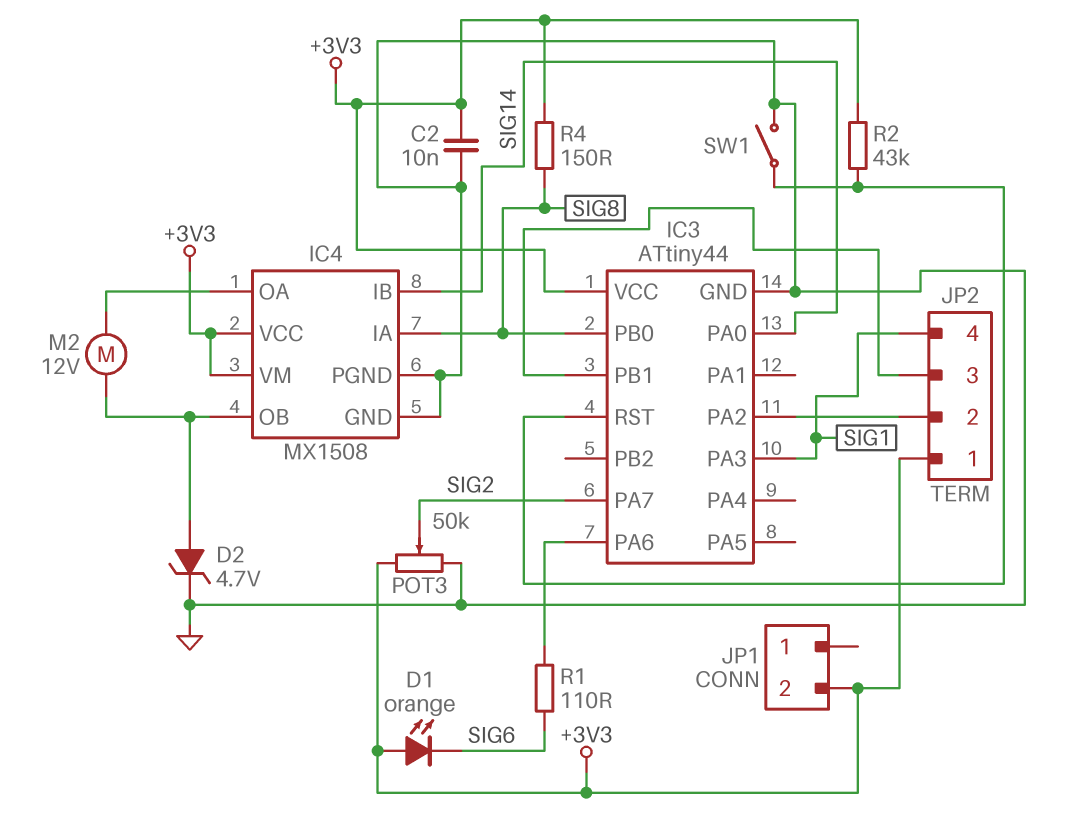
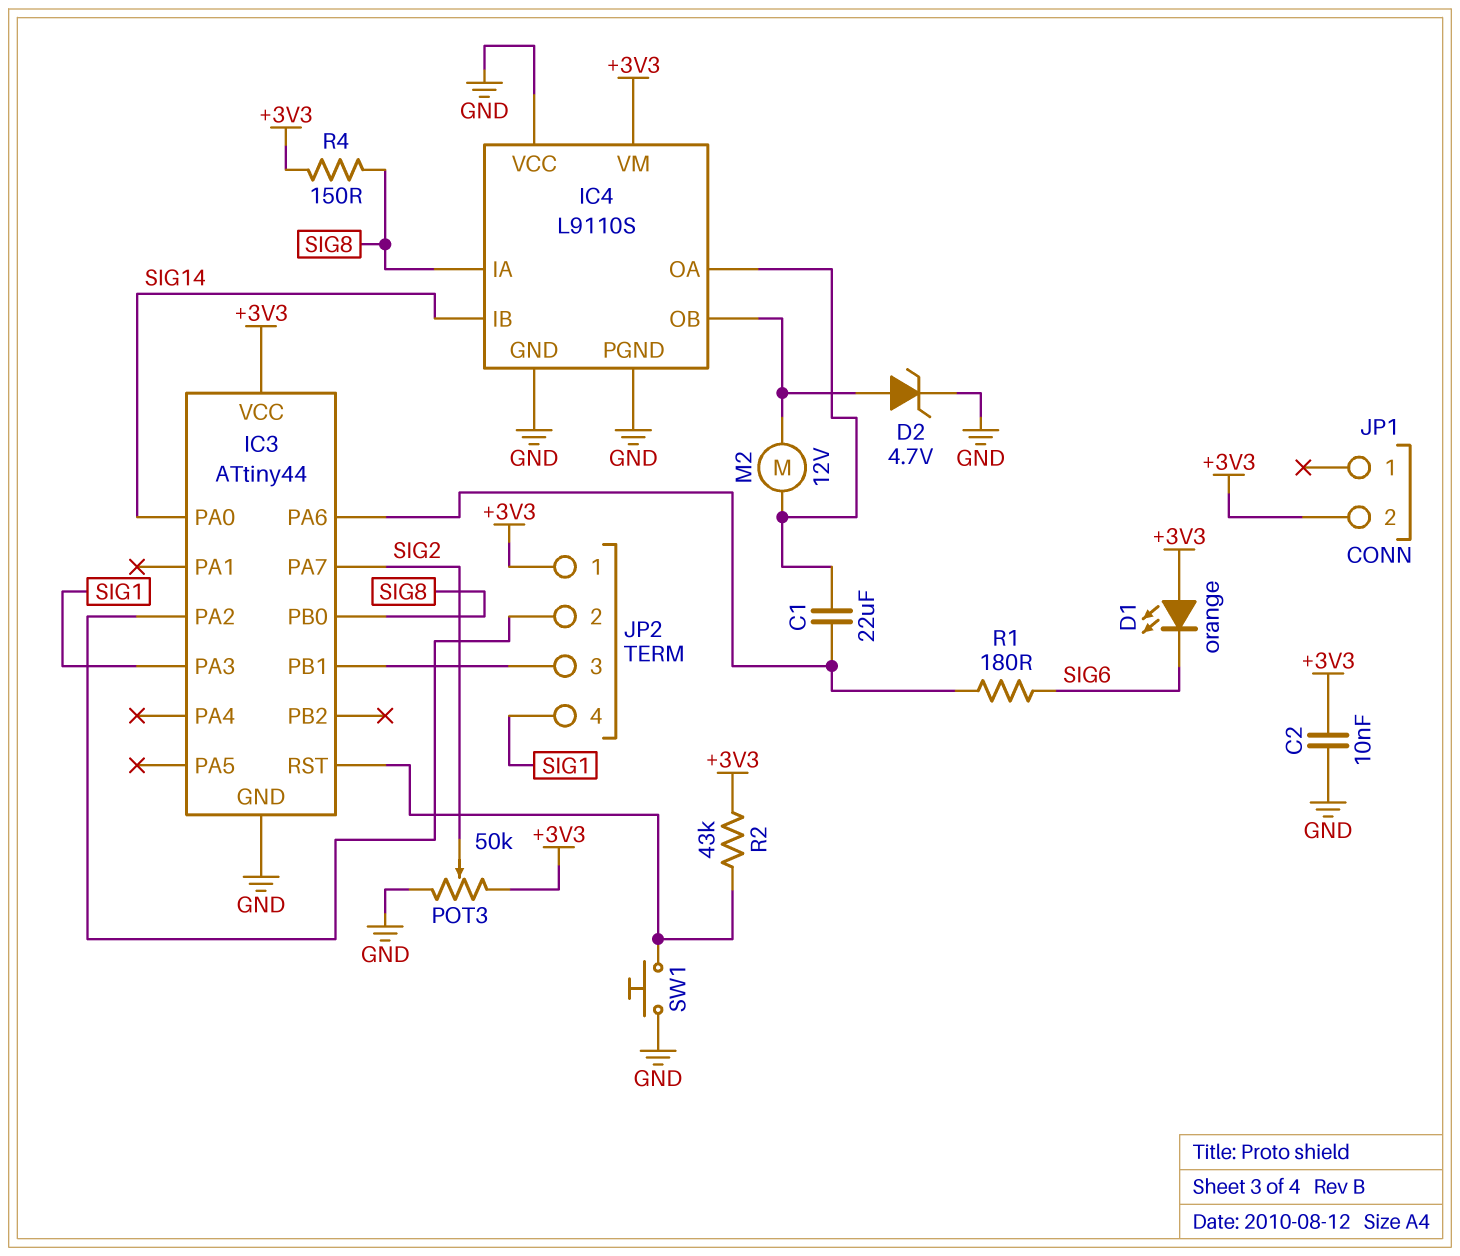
C1: none -> 22uF (IC3/PA6, IC4/OA)
IC4: MX1508 -> L9110S
IC4 pin VCC: +3V3 -> GND
R1: 110 (IC3/PA6, SIG6) -> 180 (IC3/PA6, SIG6)
SW1: switch (GND, IC3/RST) -> button (GND, IC3/RST)

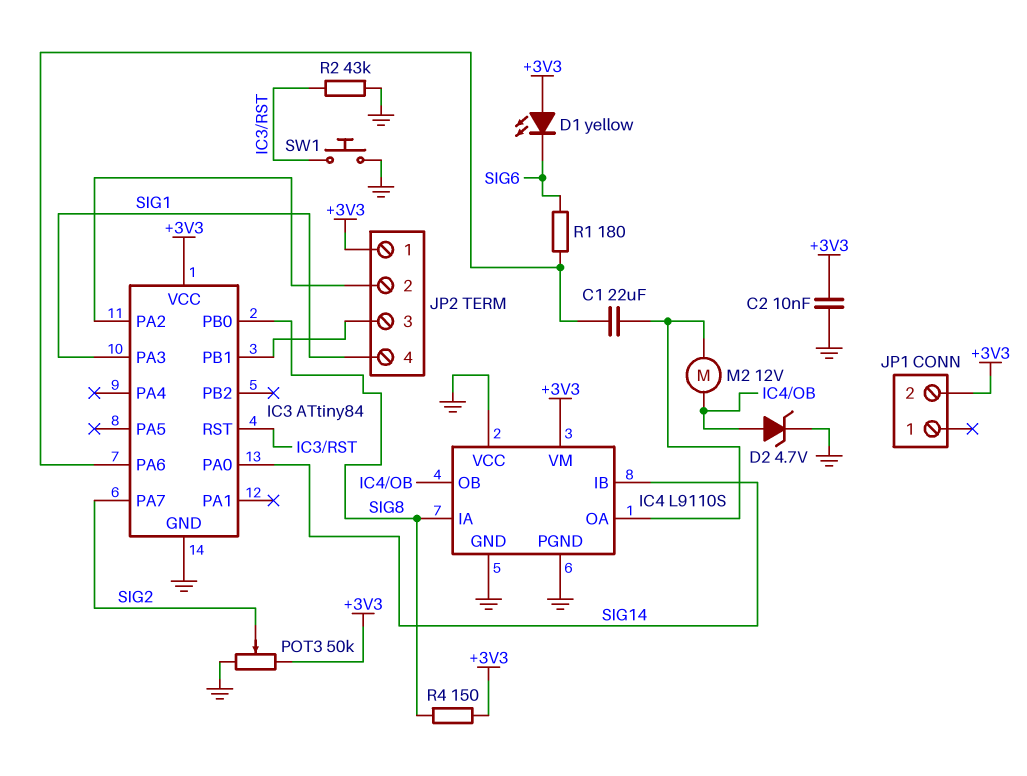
D1: LED orange (A +3V3, K SIG6) -> LED yellow (A +3V3, K SIG6)
IC3: ATtiny44 -> ATtiny84
R2: 43k (+3V3, IC3/RST) -> 43k (GND, IC3/RST)

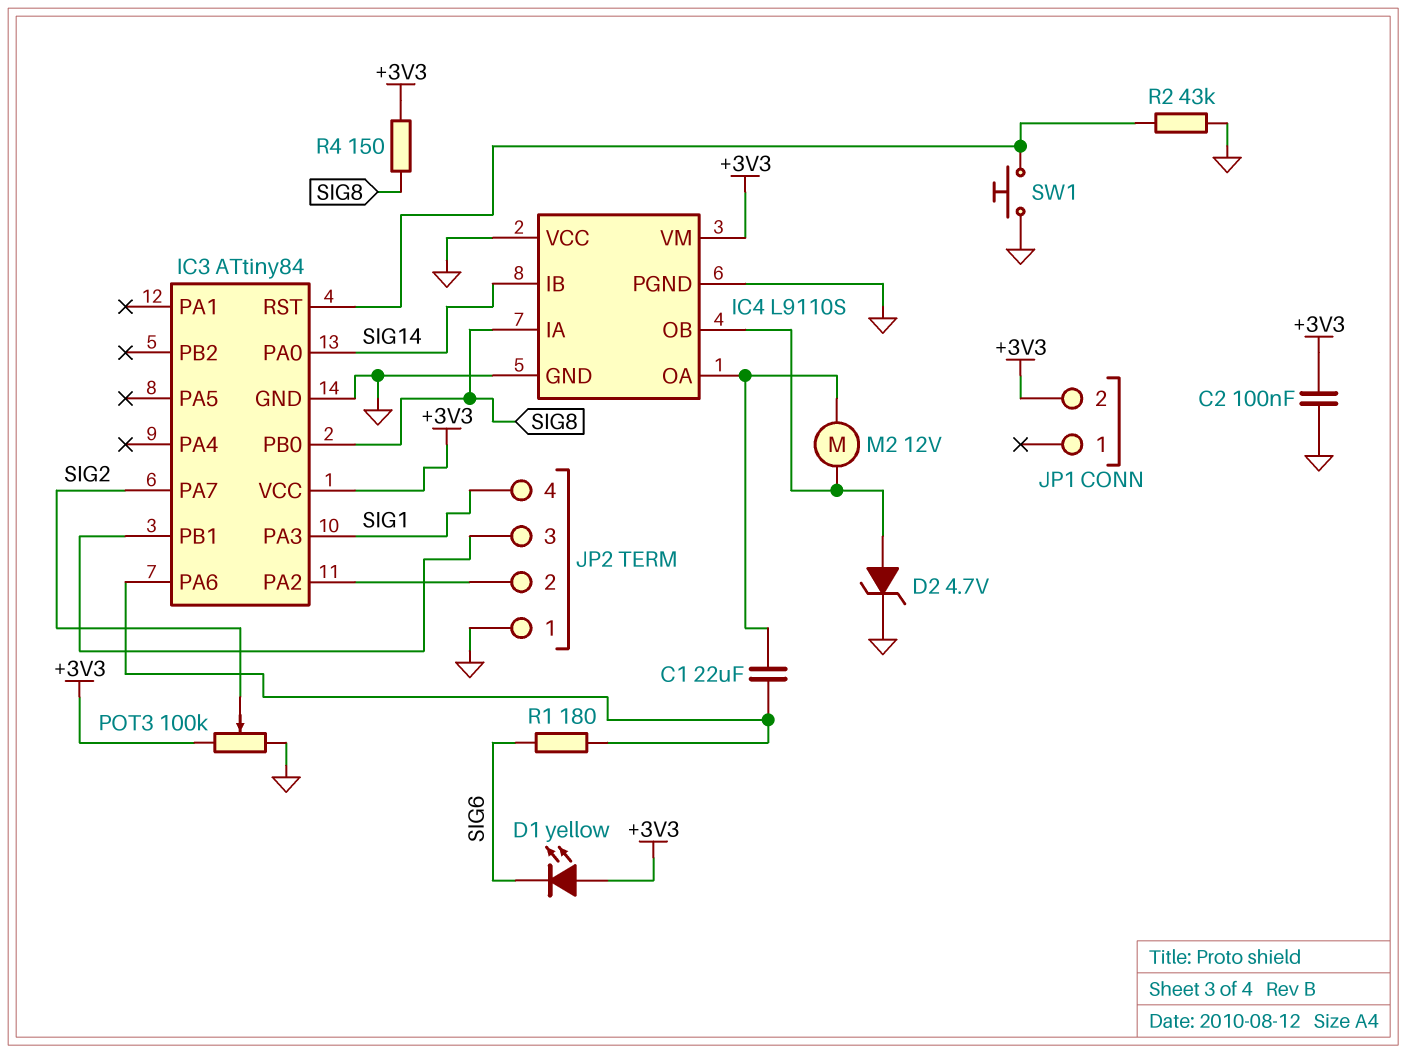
C2: 10nF (+3V3, GND) -> 100nF (+3V3, GND)
JP2 pin 1: +3V3 -> GND
POT3: 50k (+3V3, GND, wiper SIG2) -> 100k (+3V3, GND, wiper SIG2)

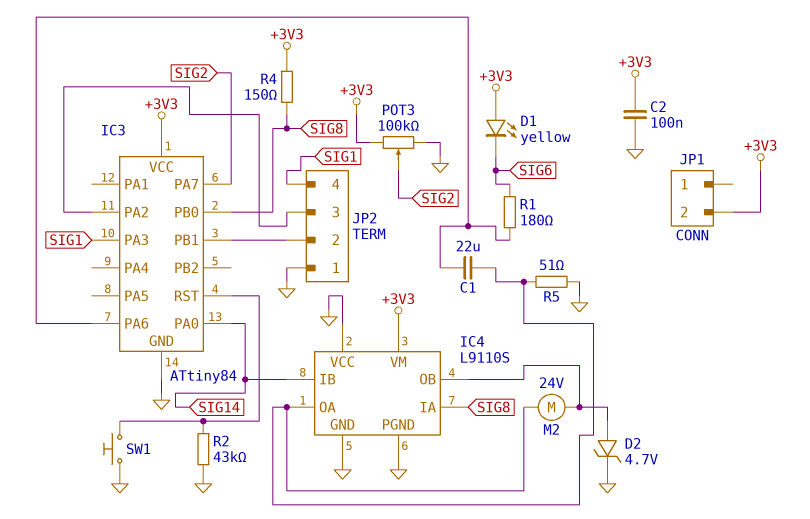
JP2 pin 2: IC3/PA2 -> IC3/PB1
JP2 pin 3: IC3/PB1 -> IC3/PA2
M2: motor 12V (IC4/OA, IC4/OB) -> motor 24V (IC4/OA, IC4/OB)
R5: none -> 51 (GND, IC4/OA)

